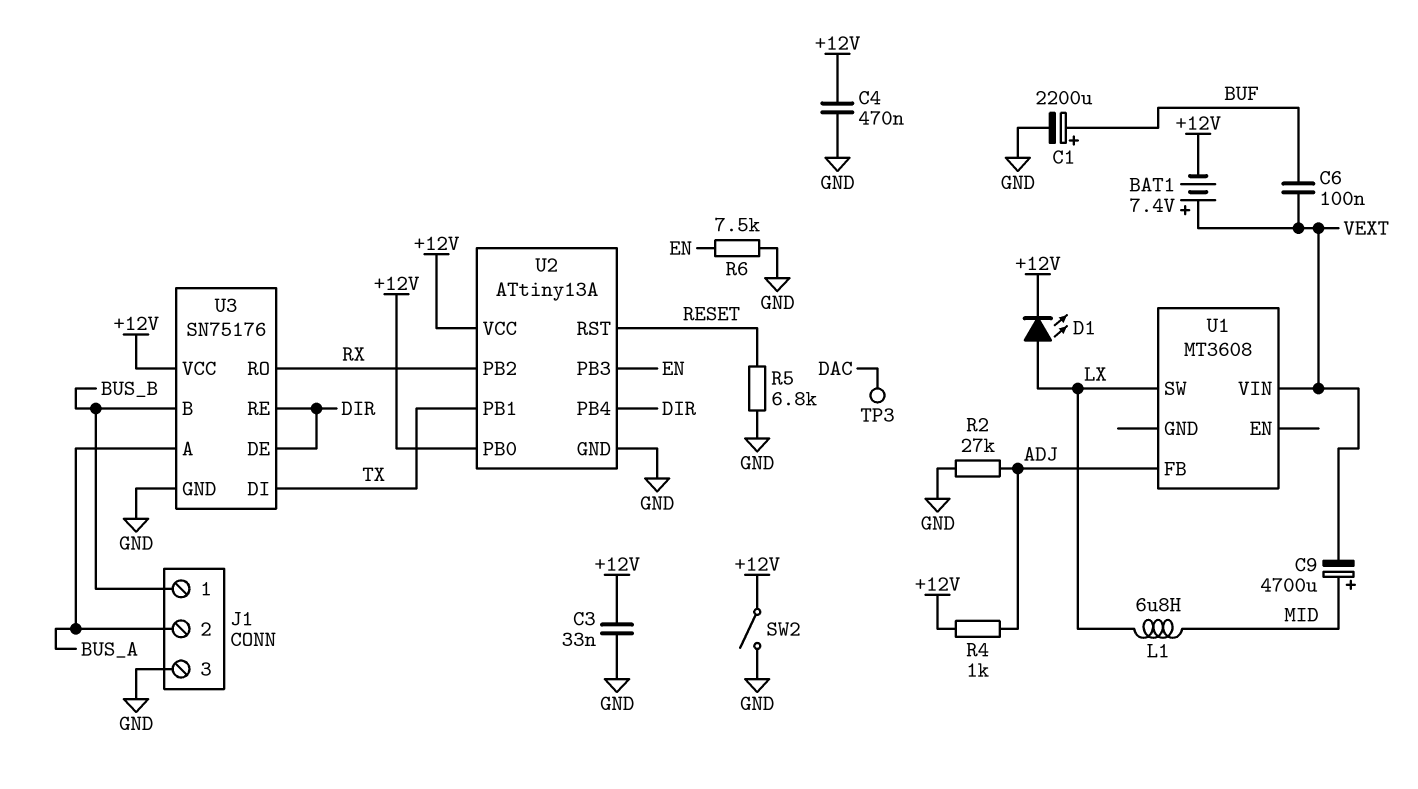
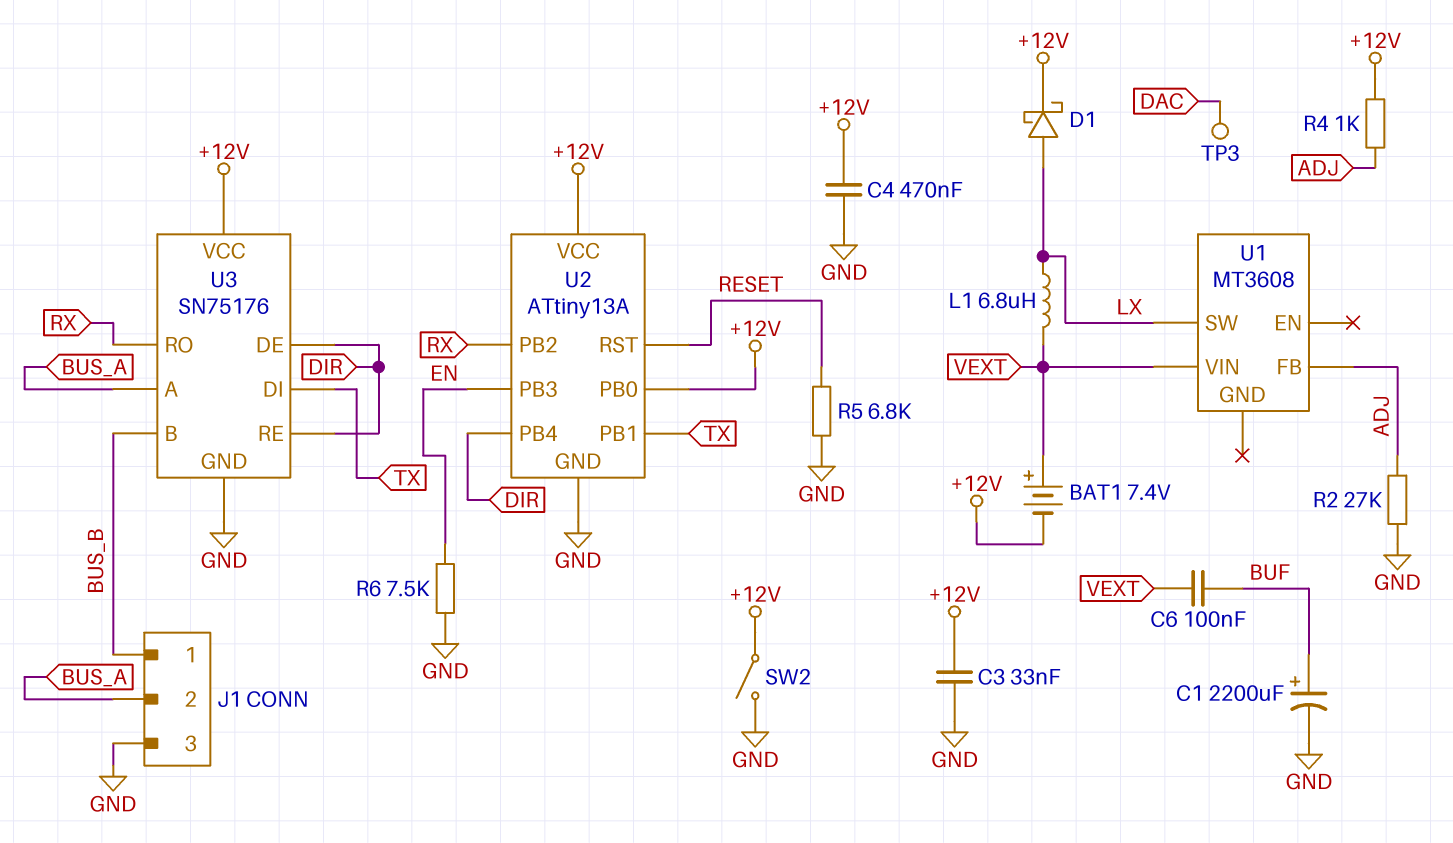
C9: 4700uF (plus MID, minus VEXT) -> none
D1: LED (A LX, K +12V) -> schottky (A LX, K +12V)
L1: 6.8uH (LX, MID) -> 6.8uH (LX, VEXT)

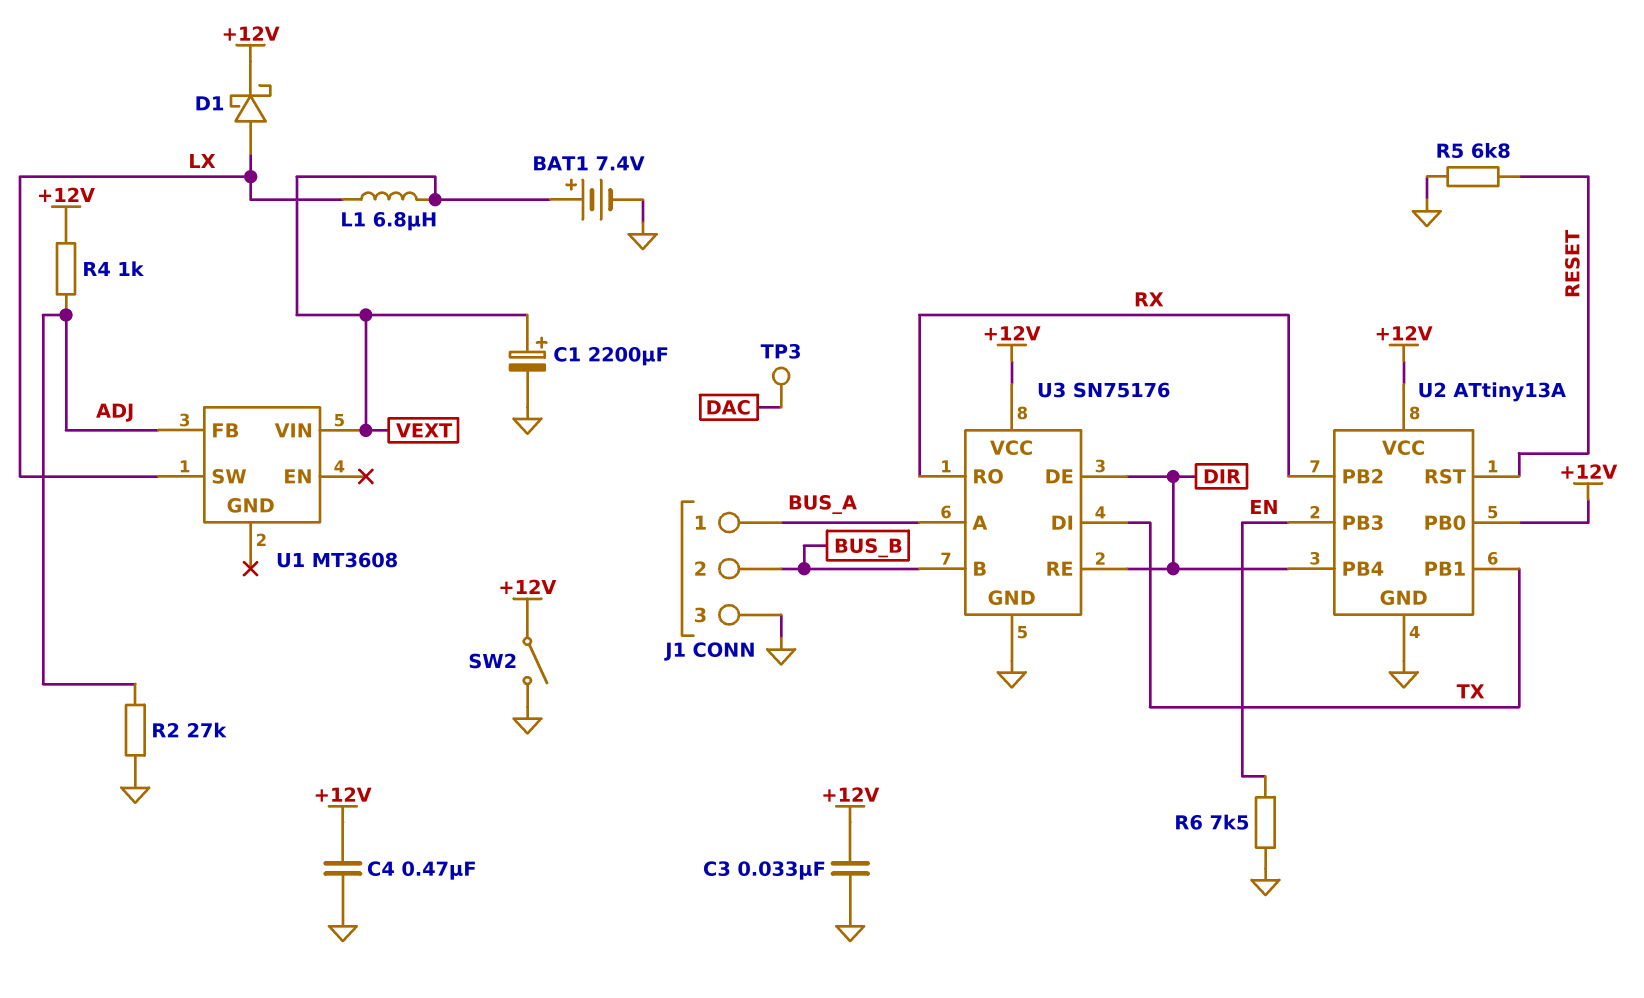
BAT1: 7.4V (plus VEXT, minus +12V) -> 7.4V (plus VEXT, minus GND)
C1: 2200uF (plus BUF, minus GND) -> 2200uF (plus VEXT, minus GND)
C6: 100nF (BUF, VEXT) -> none
J1 pin 1: BUS_B -> BUS_A
J1 pin 2: BUS_A -> BUS_B

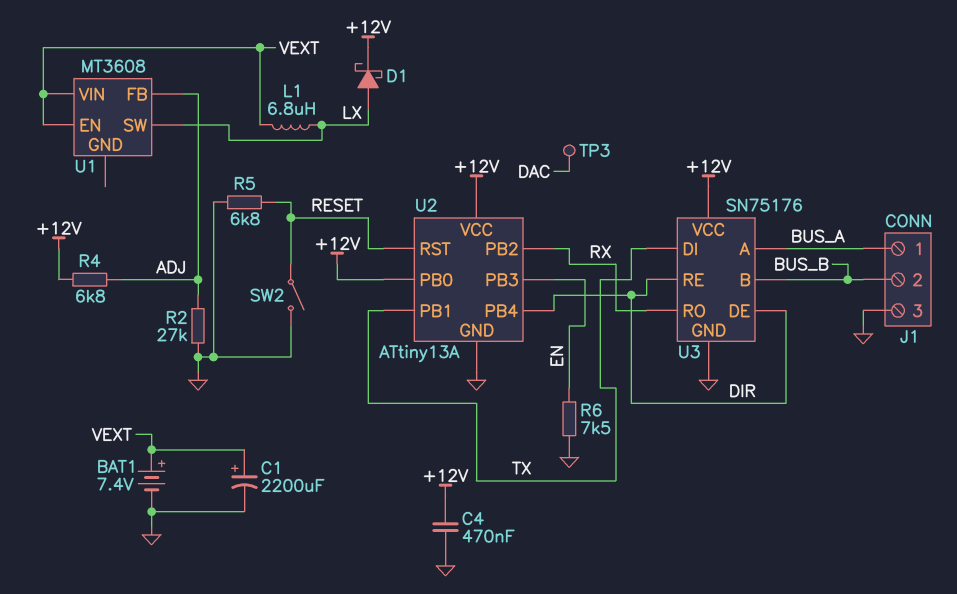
C3: 33nF (+12V, GND) -> none
R4: 1k (+12V, ADJ) -> 6.8k (+12V, ADJ)
SW2: switch (+12V, GND) -> switch (GND, RESET)
U1 pin EN: none -> VEXT

